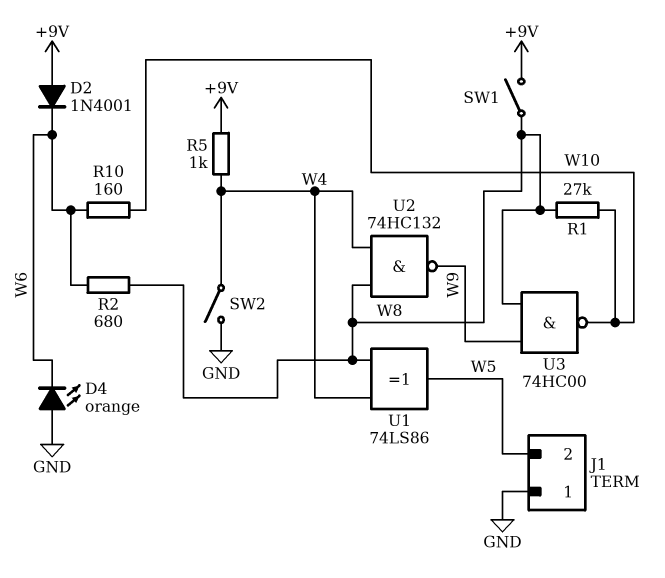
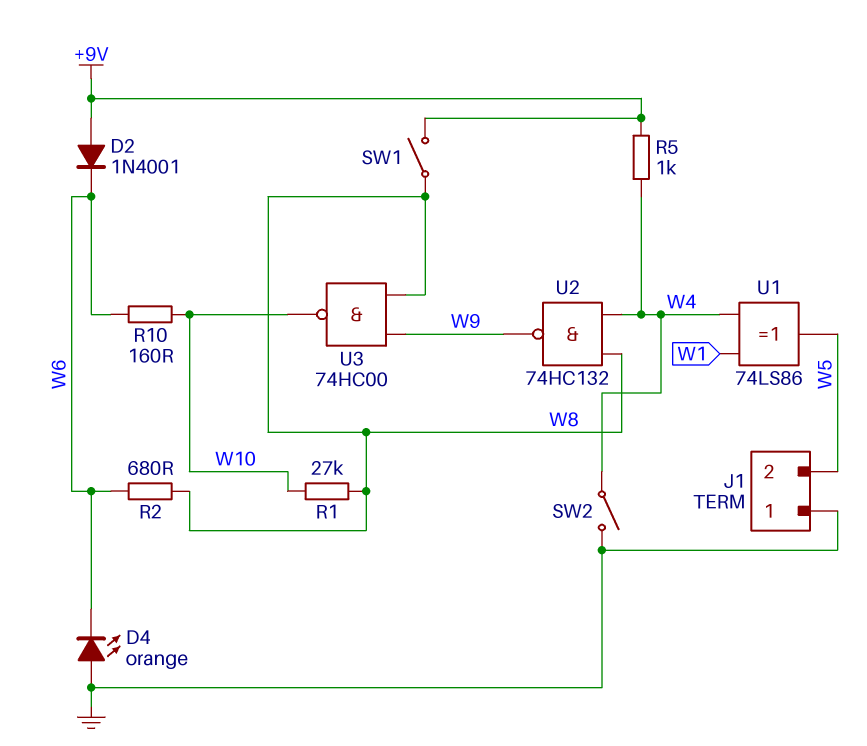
U1: XOR 74LS86 (in W4, in W8, out W5) -> XOR 74LS86 (in W1, in W4, out W5)

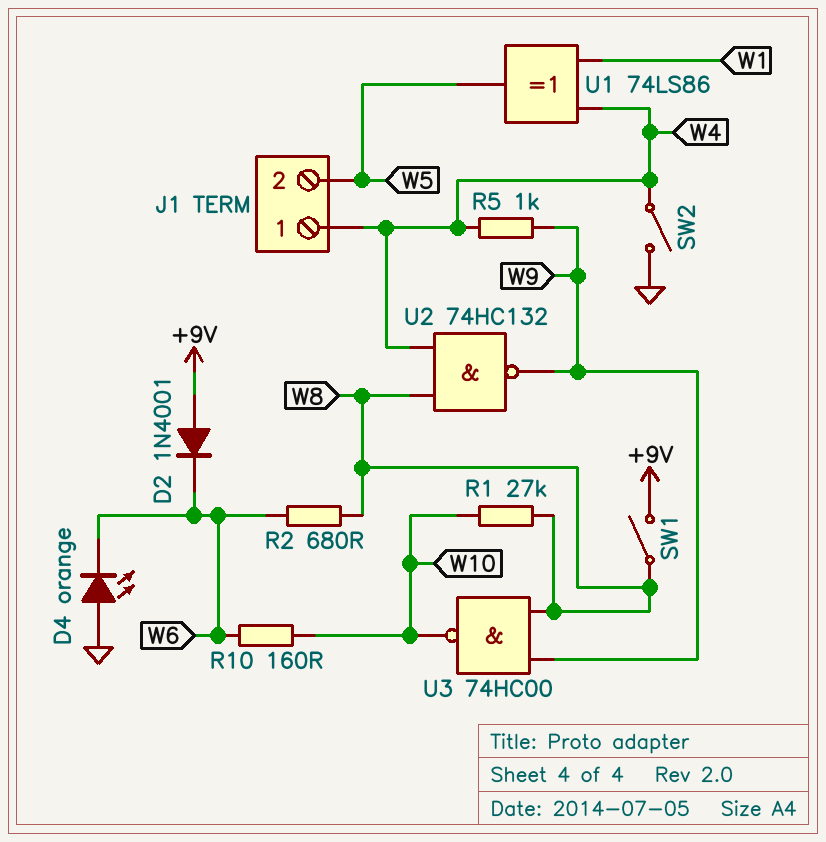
J1 pin 1: GND -> W4
R5: 1k (+9V, W4) -> 1k (W4, W9)

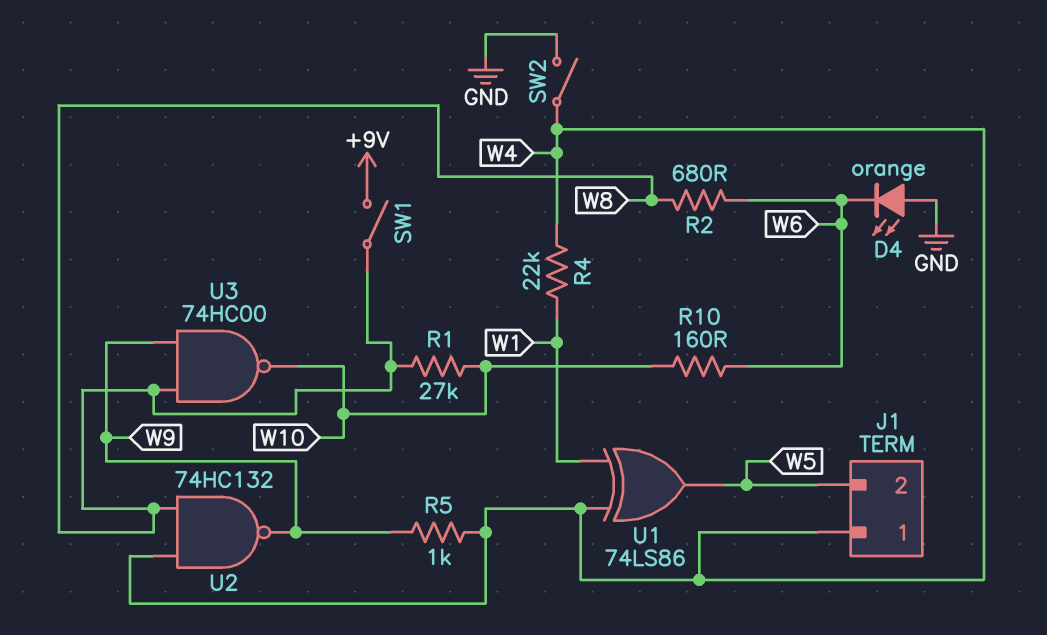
D2: diode 1N4001 (A +9V, K W6) -> none
R4: none -> 22k (W1, W4)

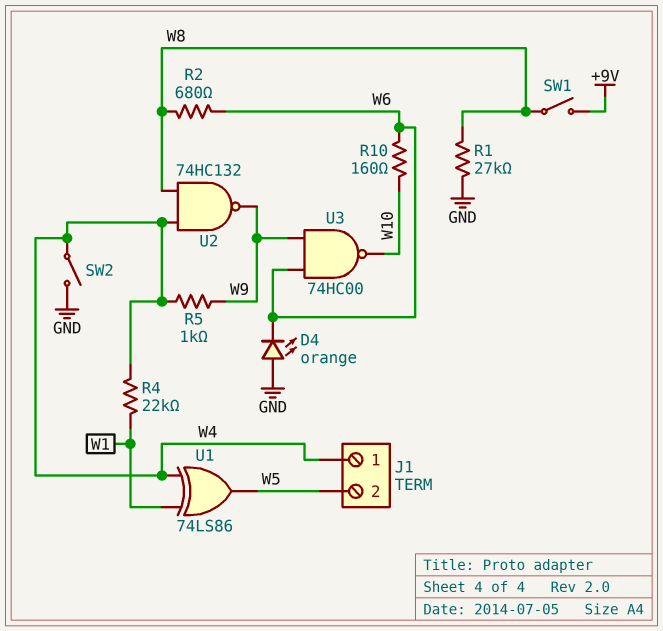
R1: 27k (W8, W10) -> 27k (GND, W8)
U3: NAND 74HC00 (in W8, in W9, out W10) -> NAND 74HC00 (in W6, in W9, out W10)

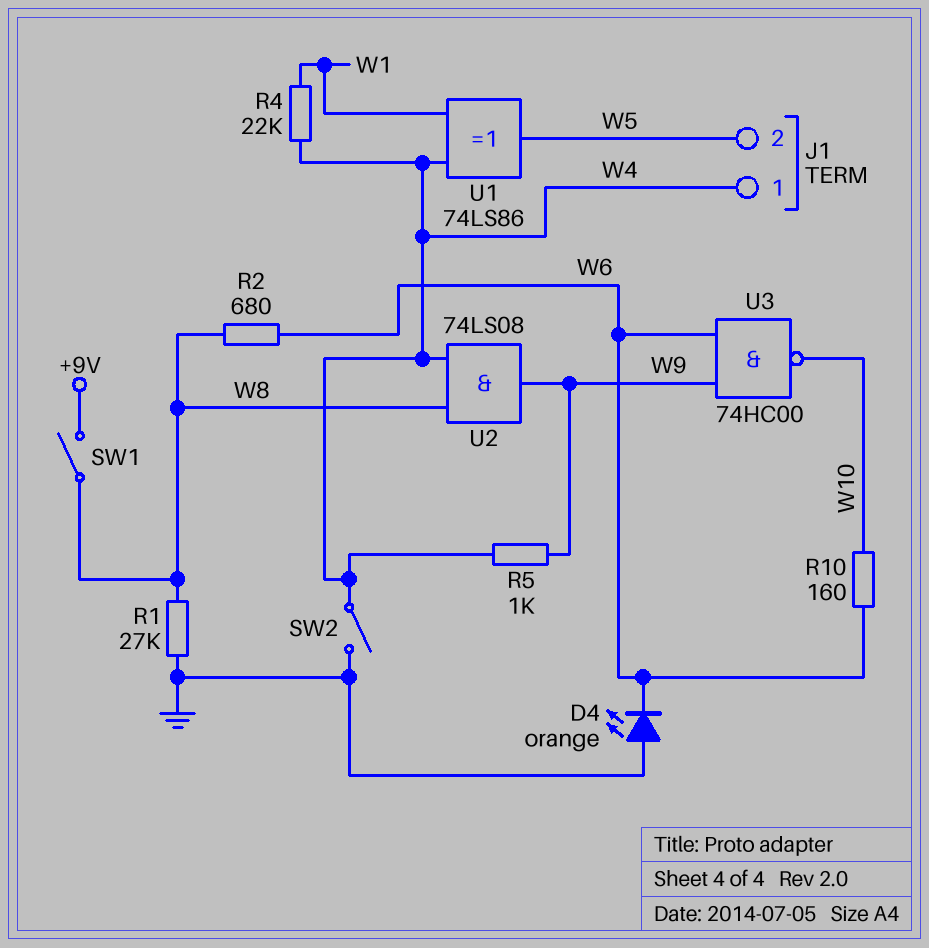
U2: NAND 74HC132 (in W4, in W8, out W9) -> AND 74LS08 (in W4, in W8, out W9)

